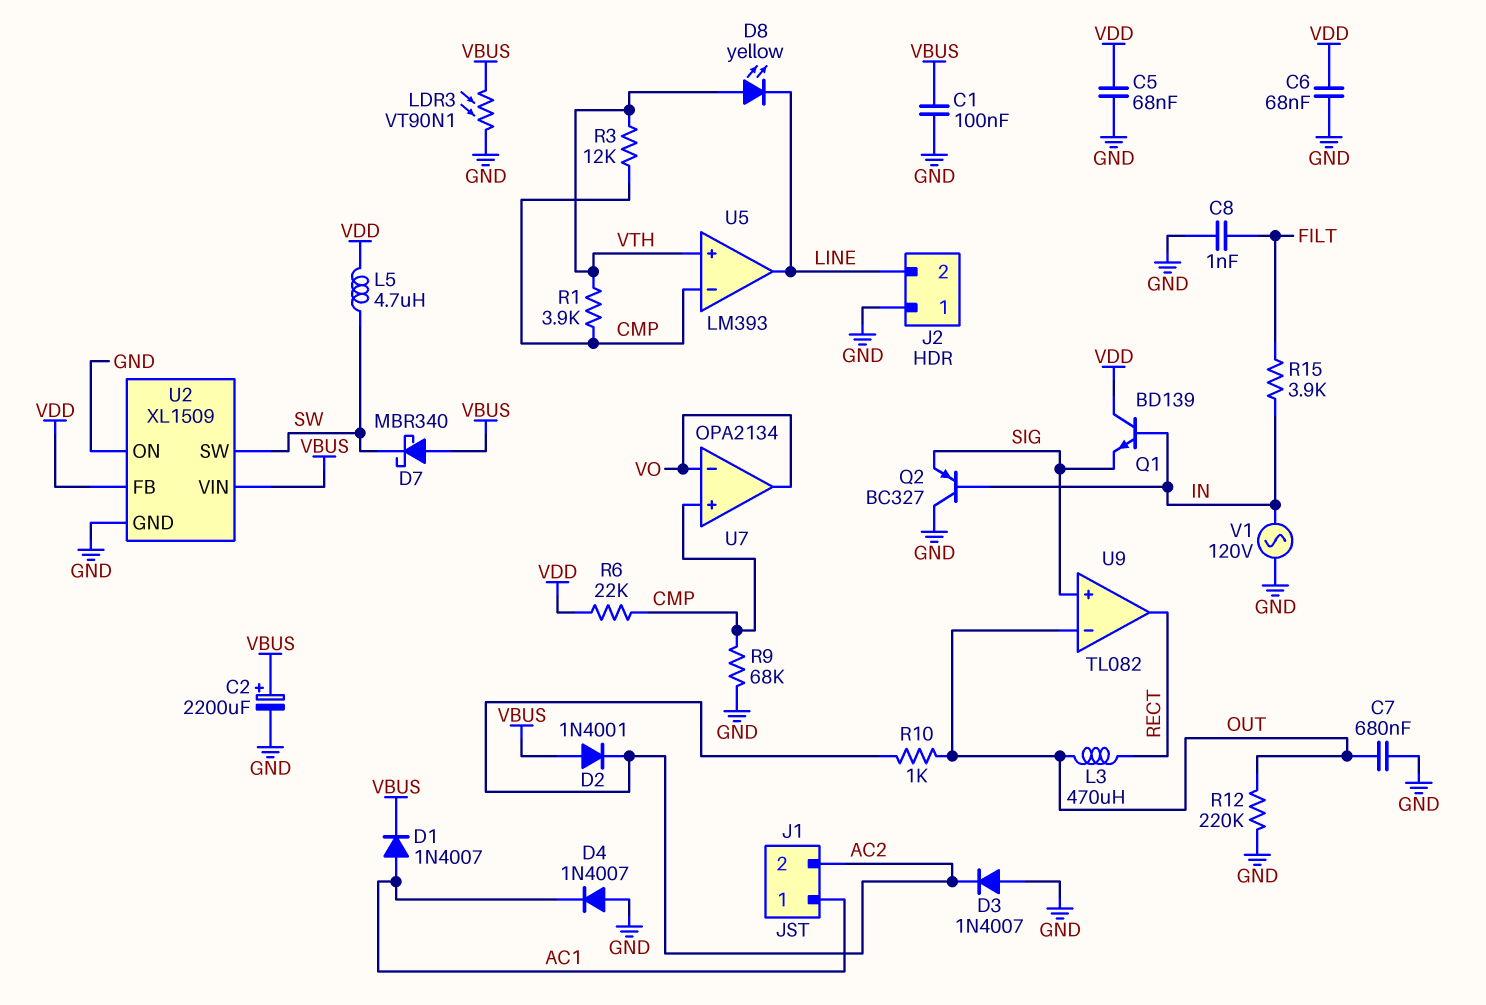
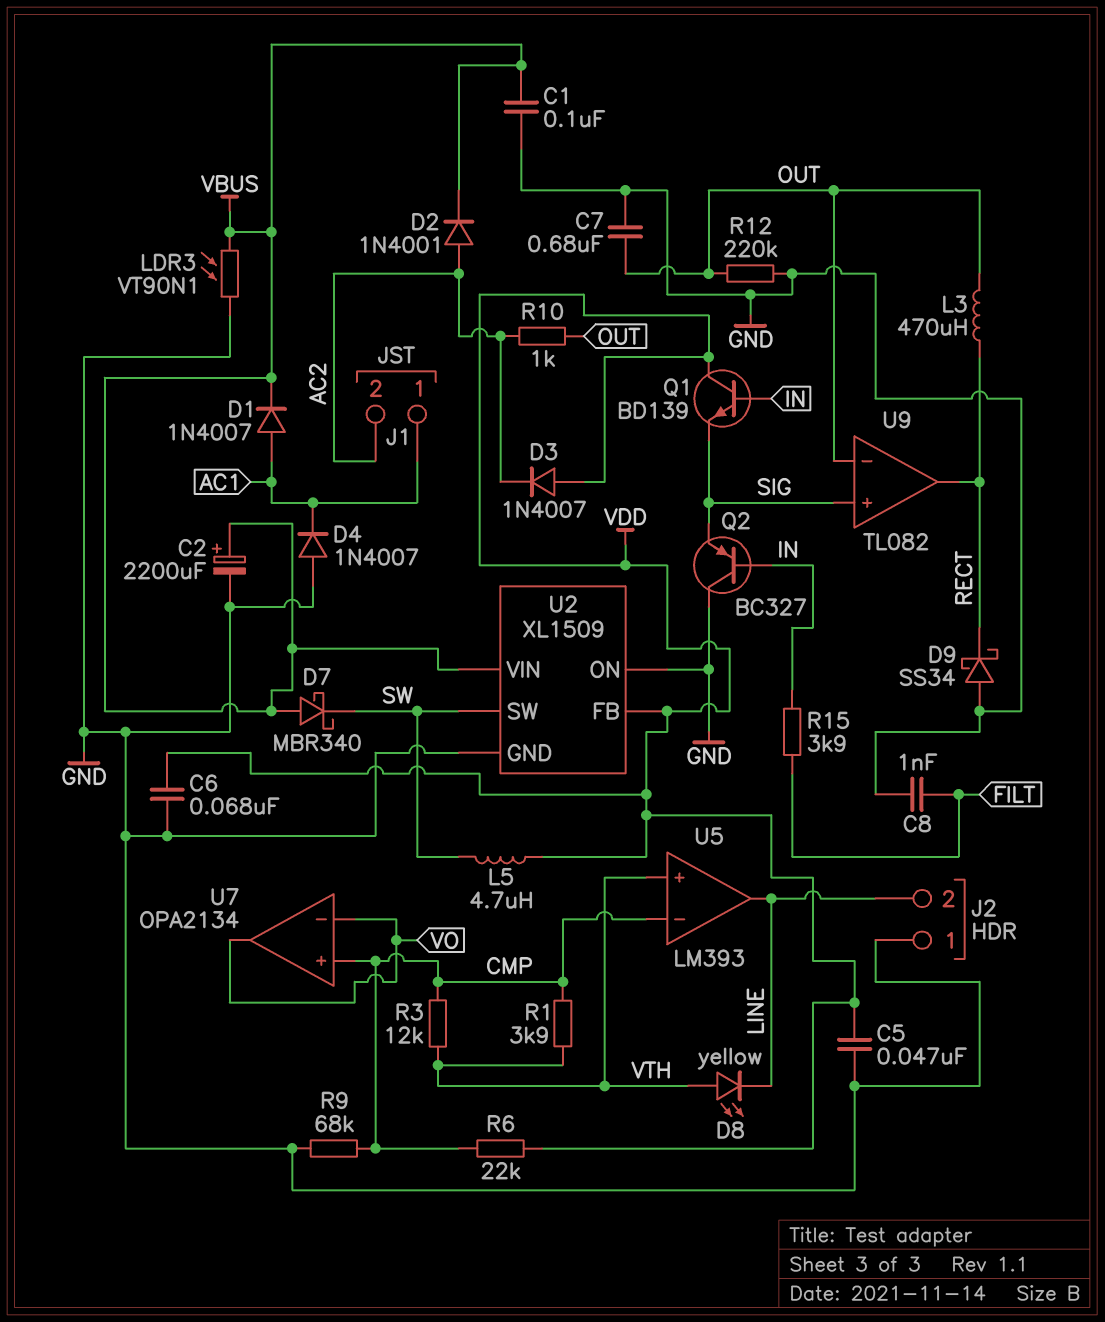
C5: 68nF (GND, VDD) -> 47nF (GND, VDD)
D2: diode 1N4001 (A VBUS, K AC2) -> diode 1N4001 (A AC2, K VBUS)
D3: diode 1N4007 (A GND, K AC2) -> diode 1N4007 (A VDD, K AC2)
D9: none -> schottky SS34 (A GND, K RECT)
V1: AC 120V (GND, IN) -> none

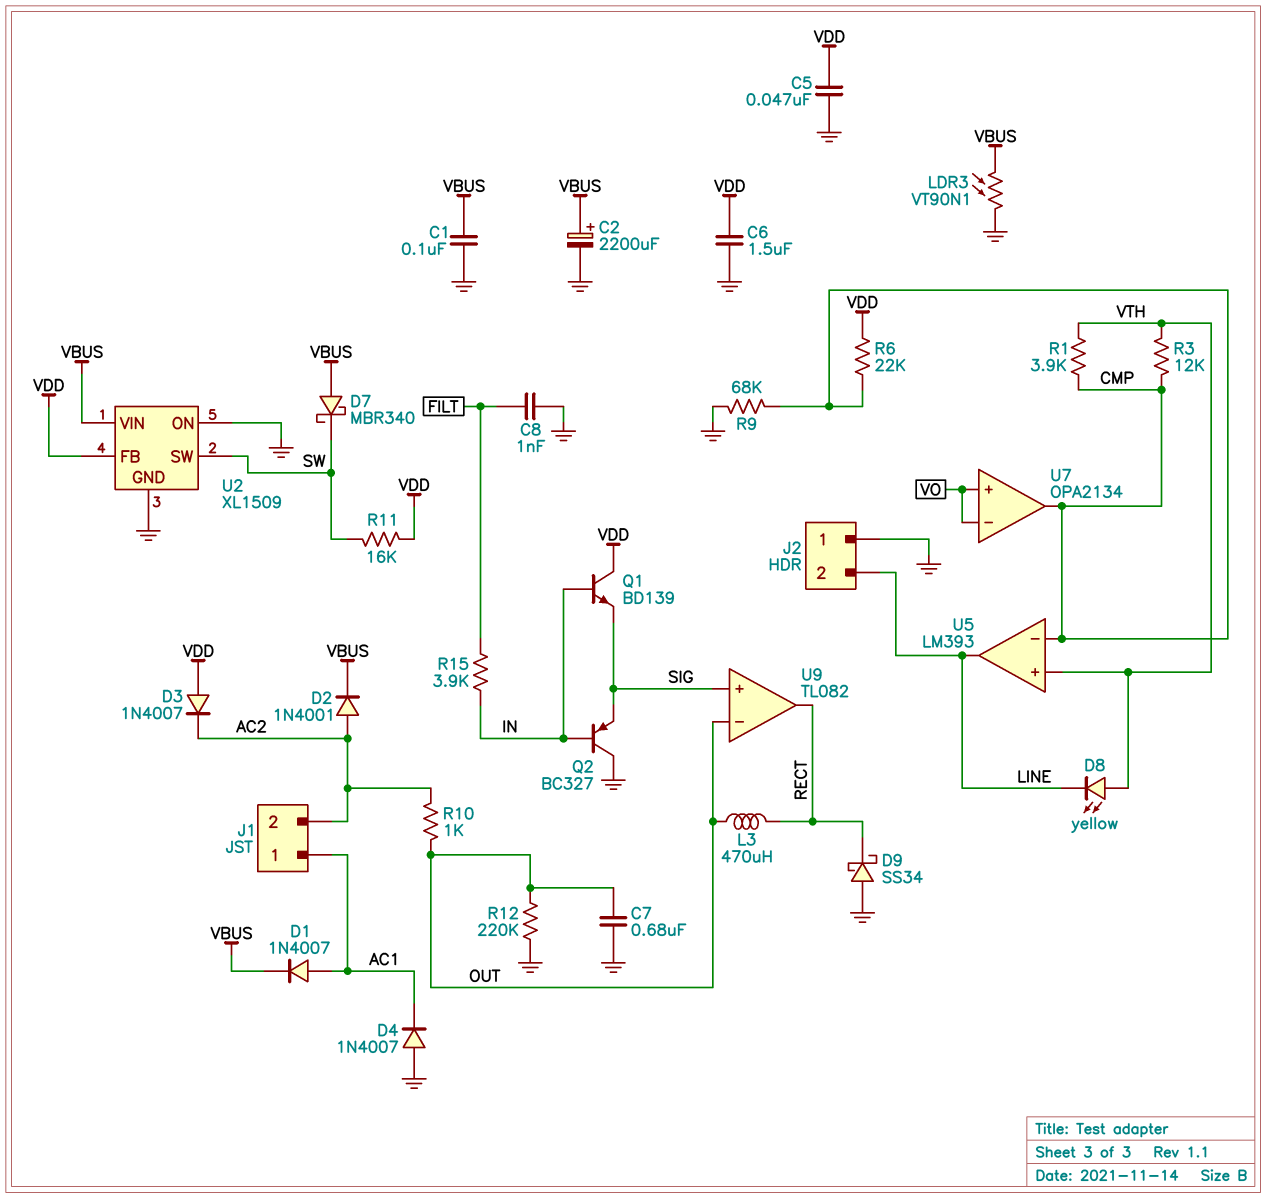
C6: 68nF (GND, VDD) -> 1.5uF (GND, VDD)
L5: 4.7uH (SW, VDD) -> none
R11: none -> 16k (SW, VDD)
U7 pin in+: CMP -> VO
U7 pin out: VO -> CMP

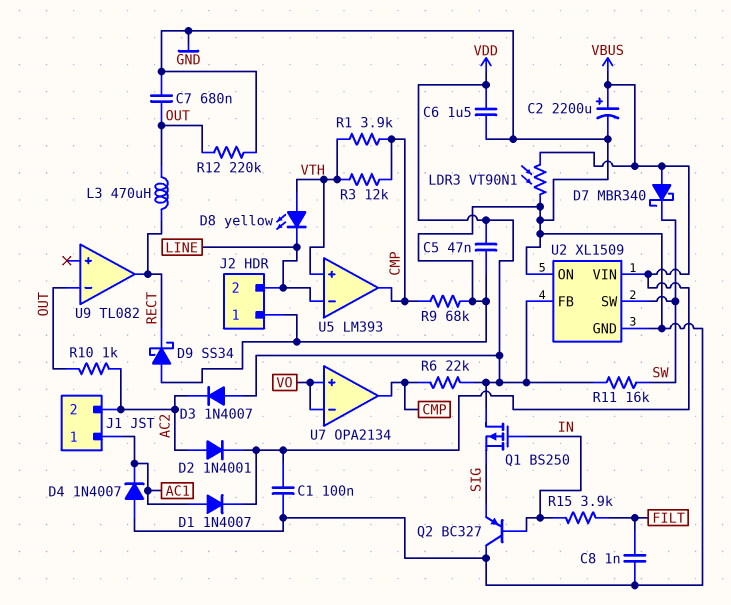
Q1: NPN BD139 (B IN, C VDD, E SIG) -> PMOS BS250 (G IN, D VDD, S SIG)
U5 pin in-: CMP -> LINE
U5 pin out: LINE -> CMP
U9 pin in+: SIG -> none

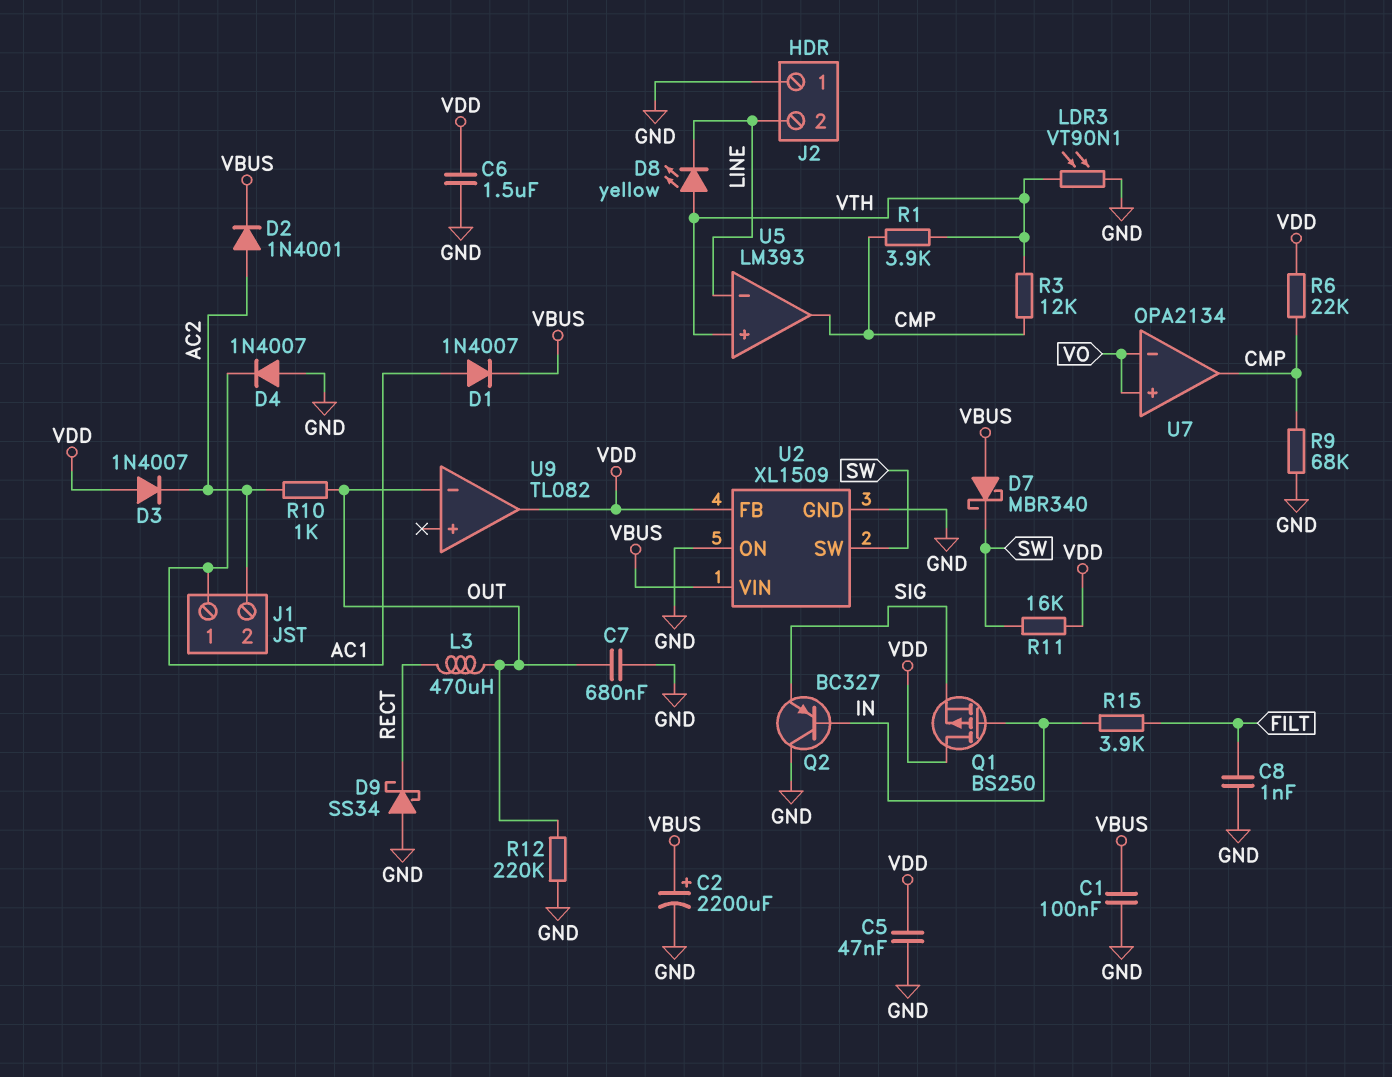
LDR3: VT90N1 (GND, VBUS) -> VT90N1 (GND, VTH)
U9 pin out: RECT -> VDD

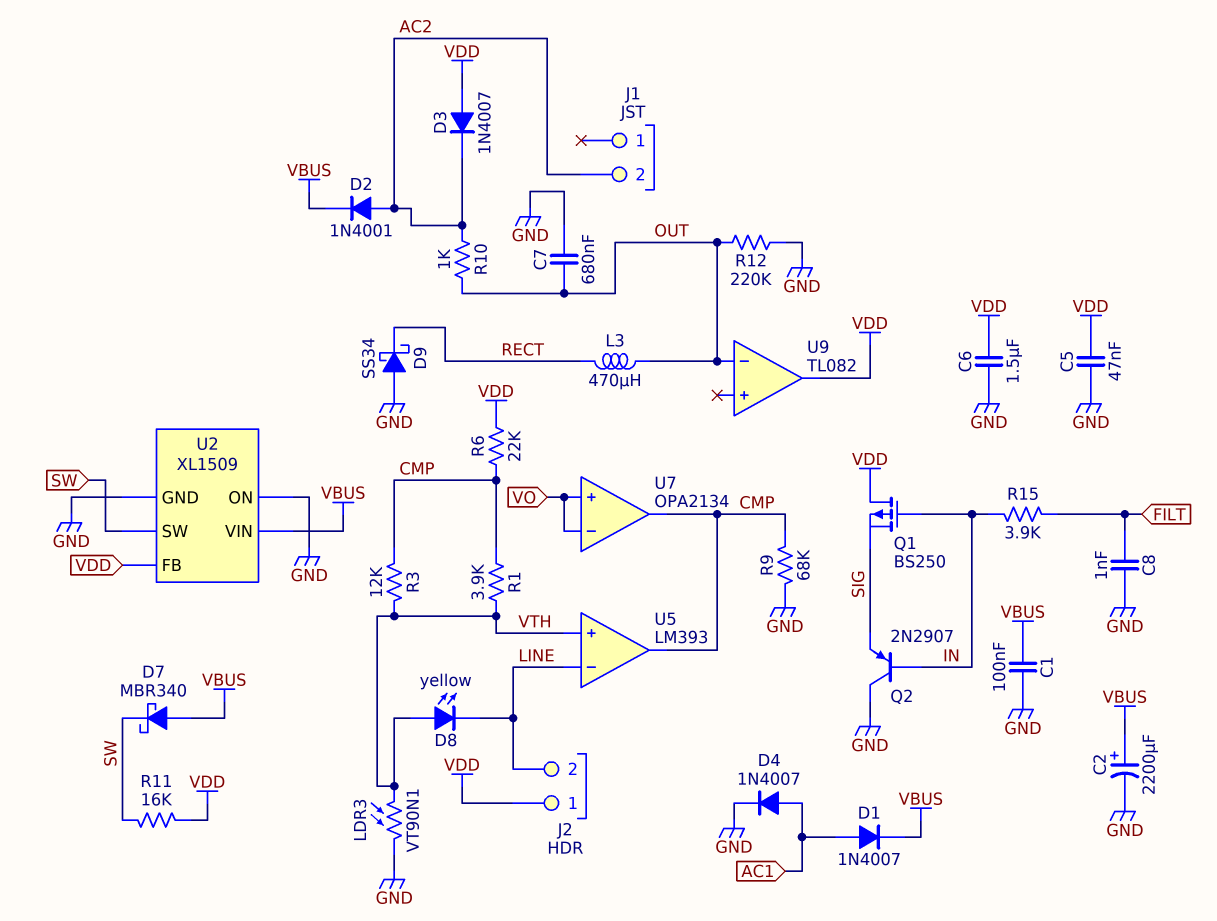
D4: diode 1N4007 (A GND, K AC1) -> diode 1N4007 (A AC1, K GND)
J1 pin 1: AC1 -> none
J2 pin 1: GND -> VDD
Q2: PNP BC327 (B IN, C GND, E SIG) -> PNP 2N2907 (B IN, C GND, E SIG)

